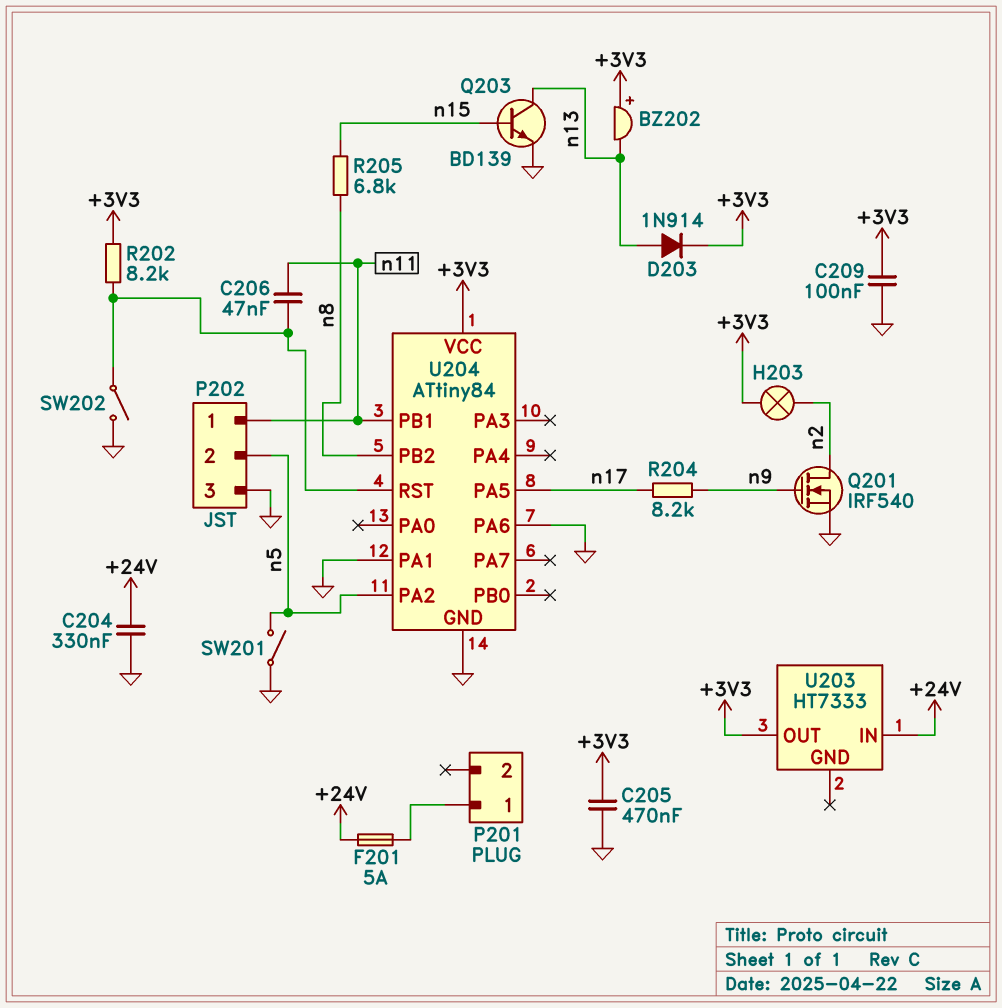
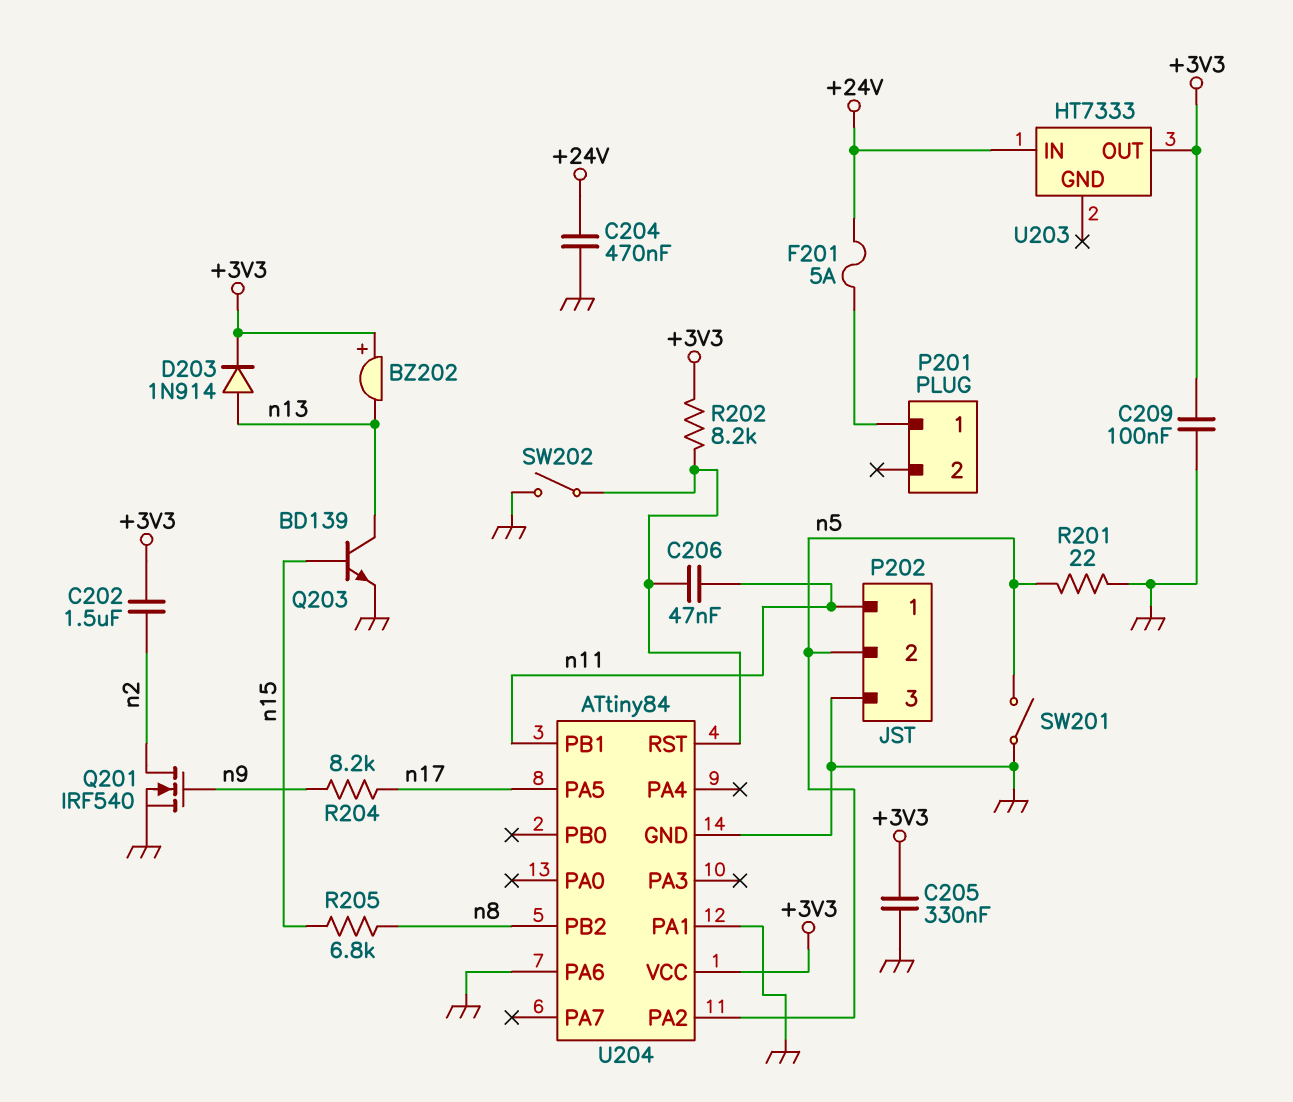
C202: none -> 1.5uF (+3V3, n2)
C204: 330nF (+24V, GND) -> 470nF (+24V, GND)
C205: 470nF (+3V3, GND) -> 330nF (+3V3, GND)
H203: lamp (+3V3, n2) -> none
R201: none -> 22 (GND, n5)

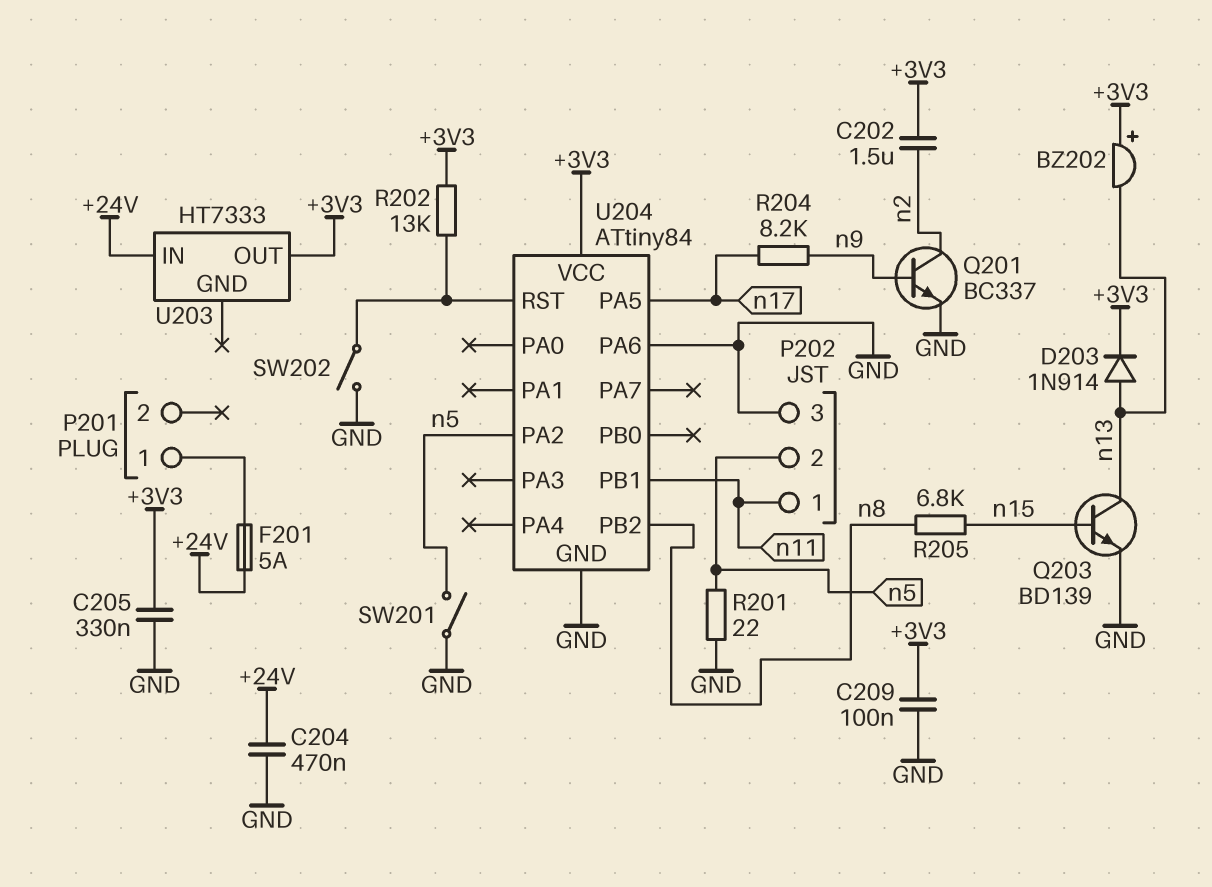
C206: 47nF (U204/RST, n11) -> none
Q201: NMOS IRF540 (G n9, D n2, S GND) -> NPN BC337 (B n9, C n2, E GND)
R202: 8.2k (+3V3, U204/RST) -> 13k (+3V3, U204/RST)
U204 pin PA1: GND -> none

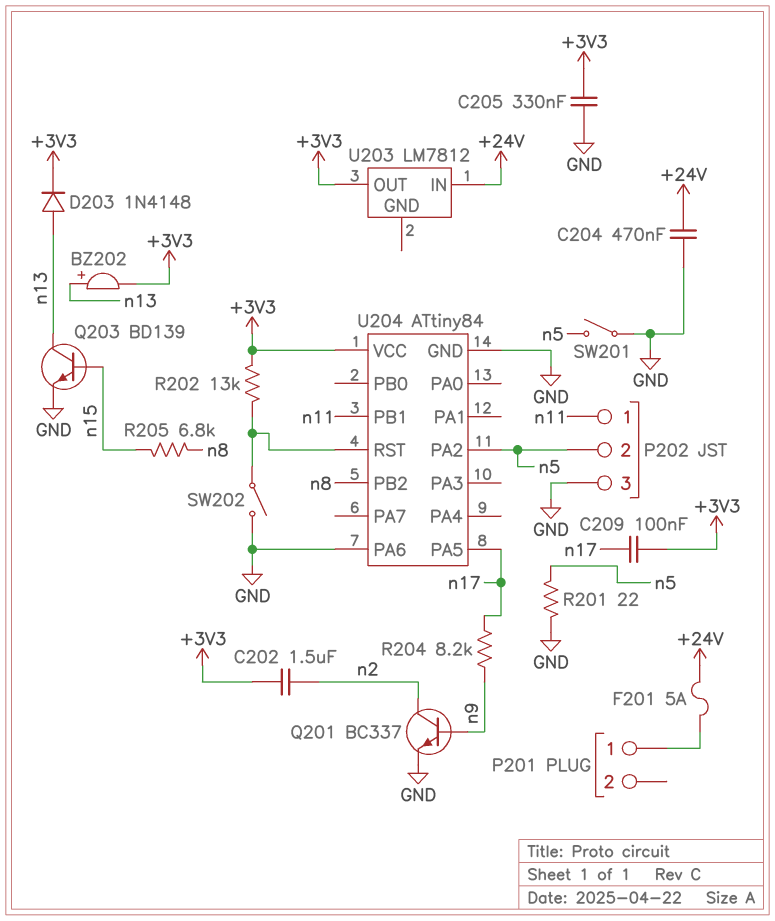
BZ202: buzzer (plus +3V3, minus n13) -> buzzer (plus n13, minus +3V3)
C209: 100nF (+3V3, GND) -> 100nF (+3V3, n17)
D203: diode 1N914 (A n13, K +3V3) -> diode 1N4148 (A n13, K +3V3)
U203: HT7333 -> LM7812

